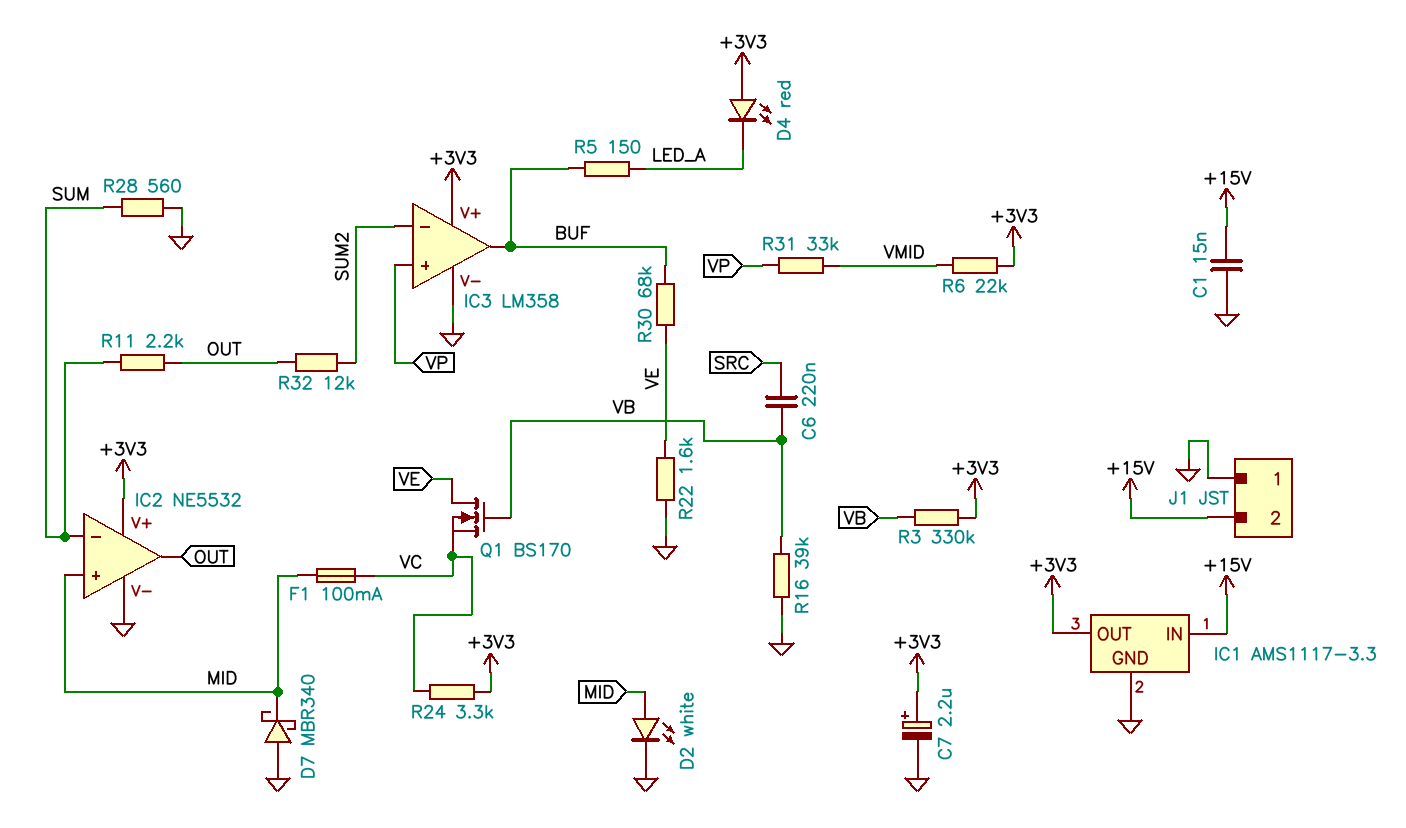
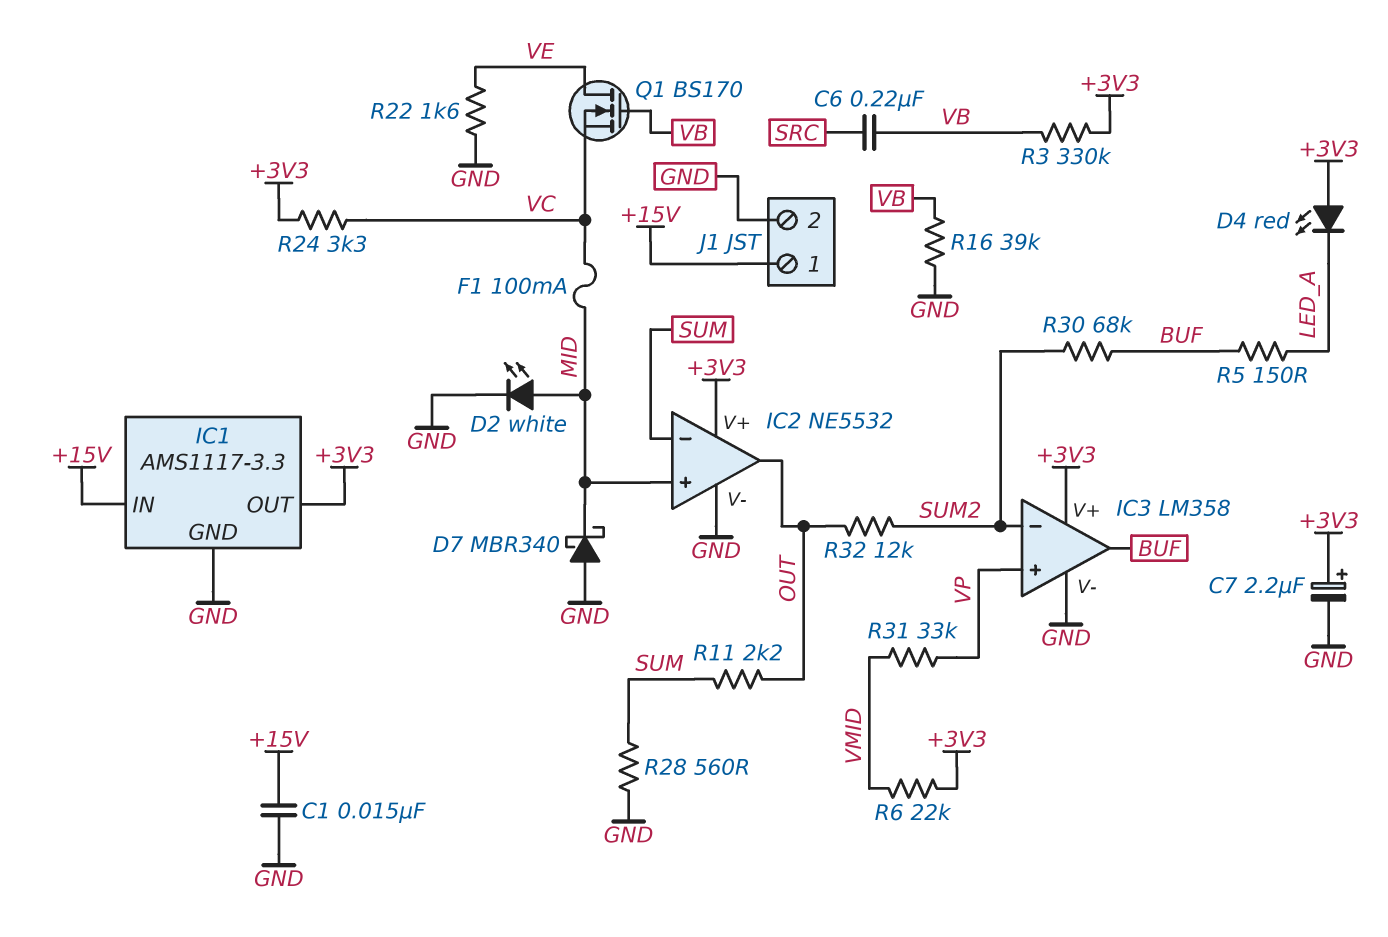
J1 pin 1: GND -> +15V
J1 pin 2: +15V -> GND
R30: 68k (BUF, VE) -> 68k (BUF, SUM2)

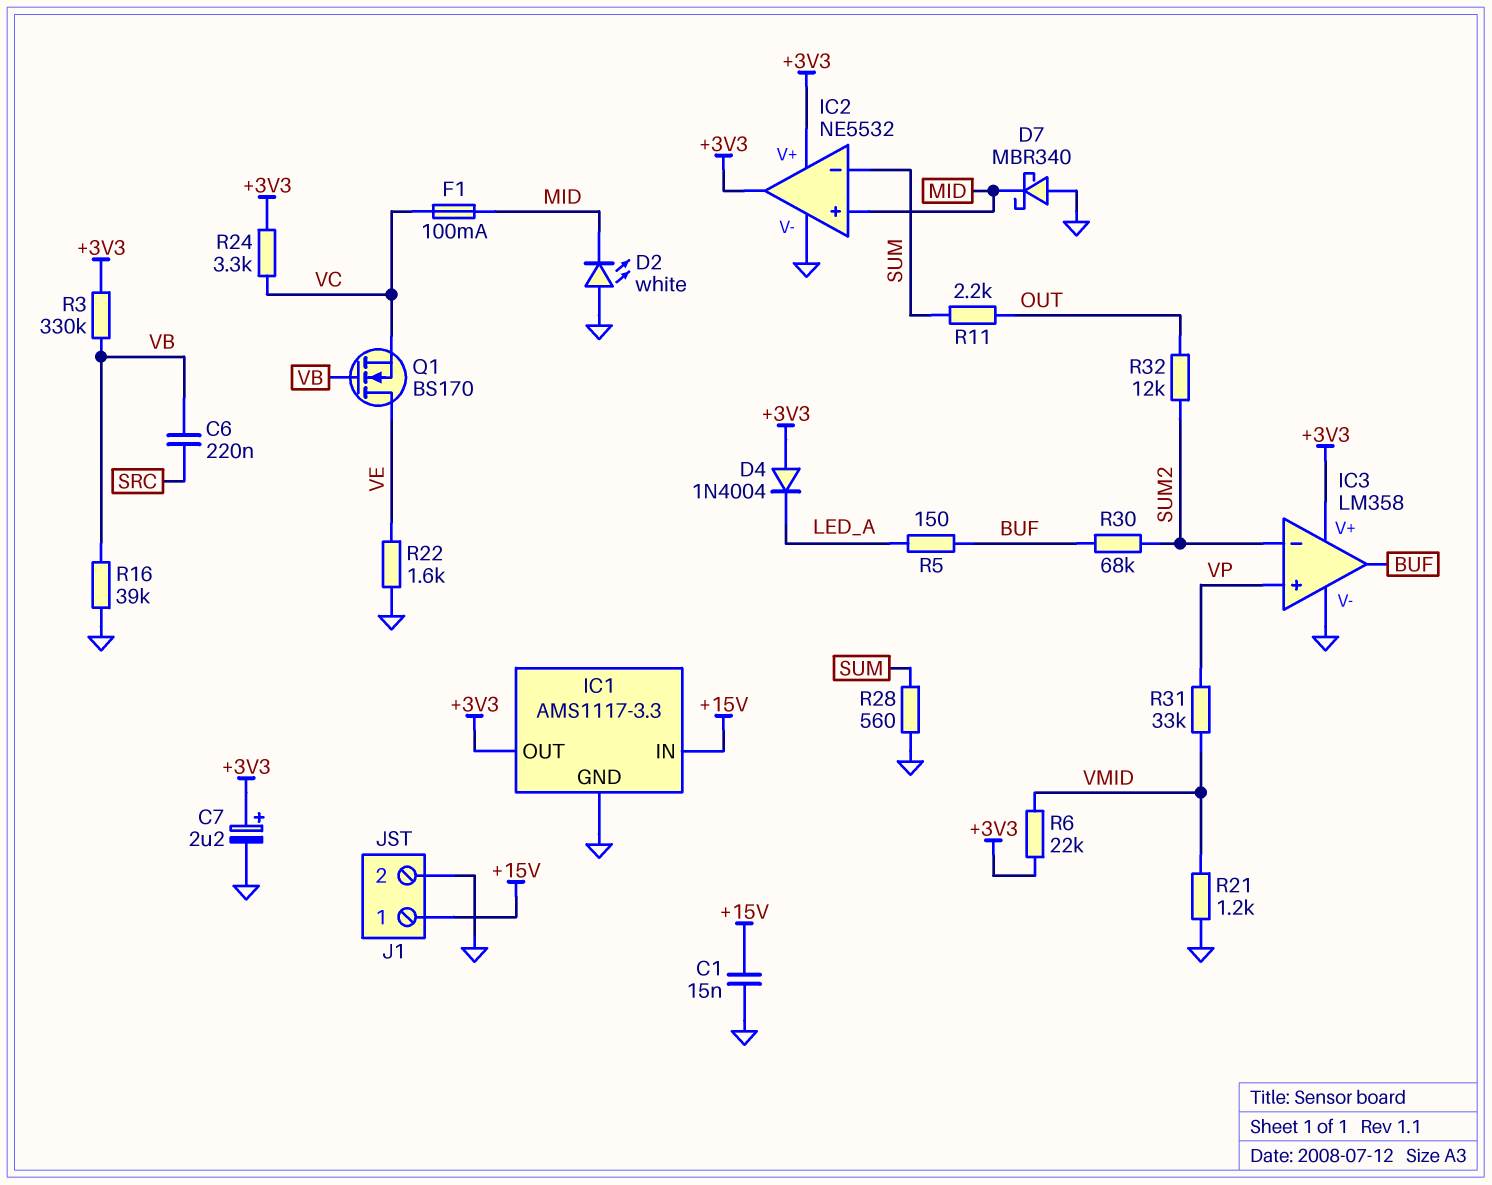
D2: LED white (A MID, K GND) -> LED white (A GND, K MID)
D4: LED red (A +3V3, K LED_A) -> diode 1N4004 (A +3V3, K LED_A)
IC2 pin out: OUT -> +3V3
R21: none -> 1.2k (GND, VMID)

